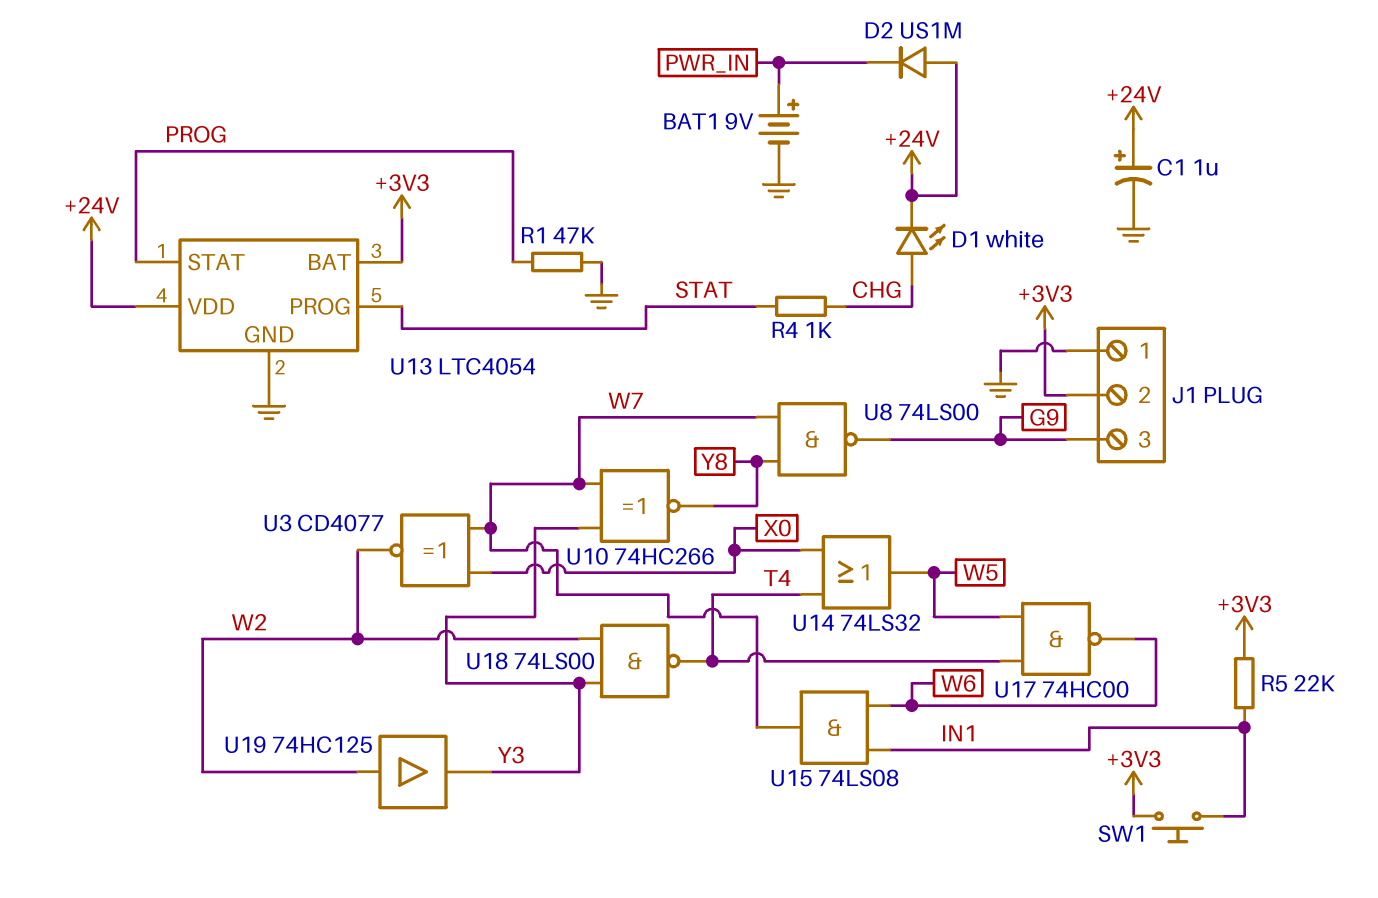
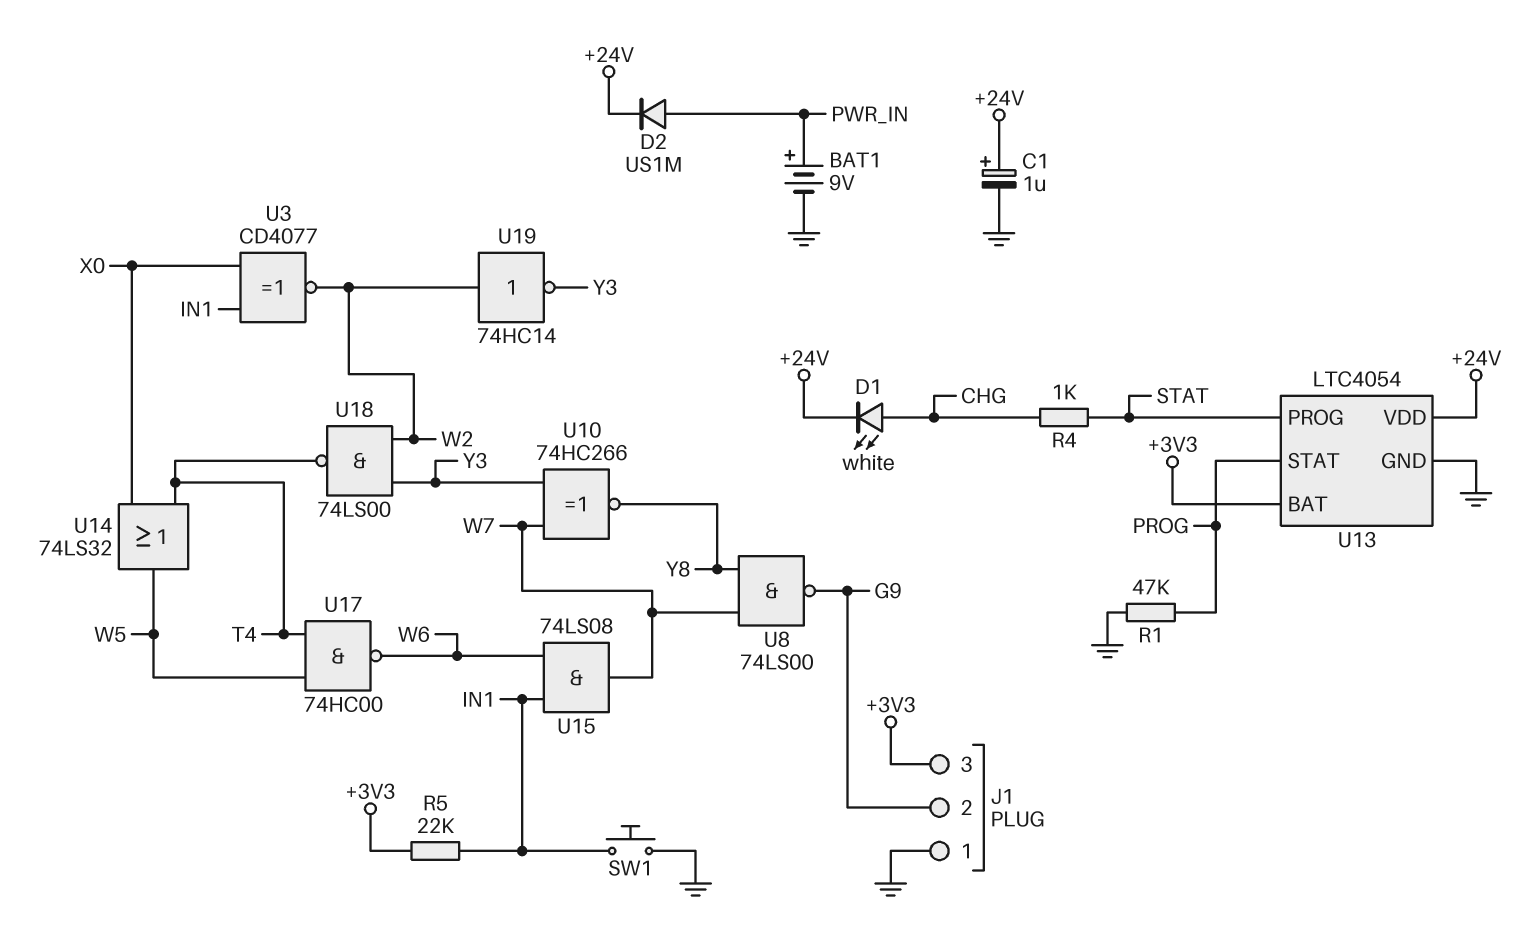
D2: diode US1M (A +24V, K PWR_IN) -> diode US1M (A PWR_IN, K +24V)
J1 pin 2: +3V3 -> G9
J1 pin 3: G9 -> +3V3
SW1: button (+3V3, IN1) -> button (GND, IN1)
U3: XNOR CD4077 (in W7, in X0, out W2) -> XNOR CD4077 (in IN1, in X0, out W2)
U19: buffer 74HC125 (in W2, out Y3) -> NOT 74HC14 (in W2, out Y3)

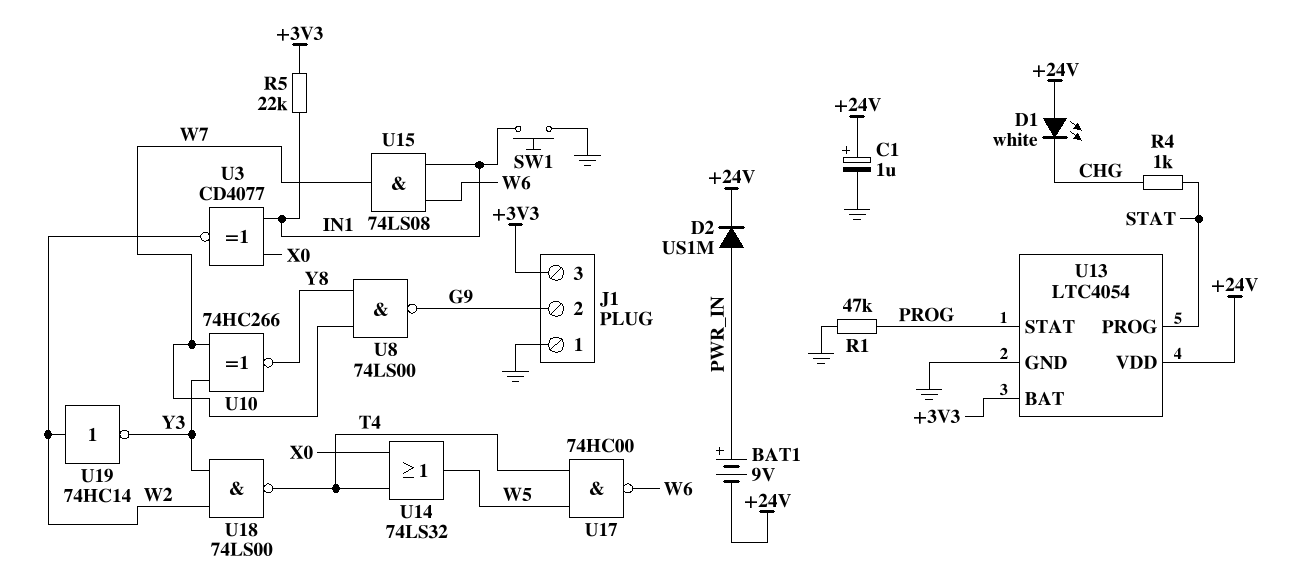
BAT1: 9V (plus PWR_IN, minus GND) -> 9V (plus PWR_IN, minus +24V)
D1: LED white (A CHG, K +24V) -> LED white (A +24V, K CHG)

